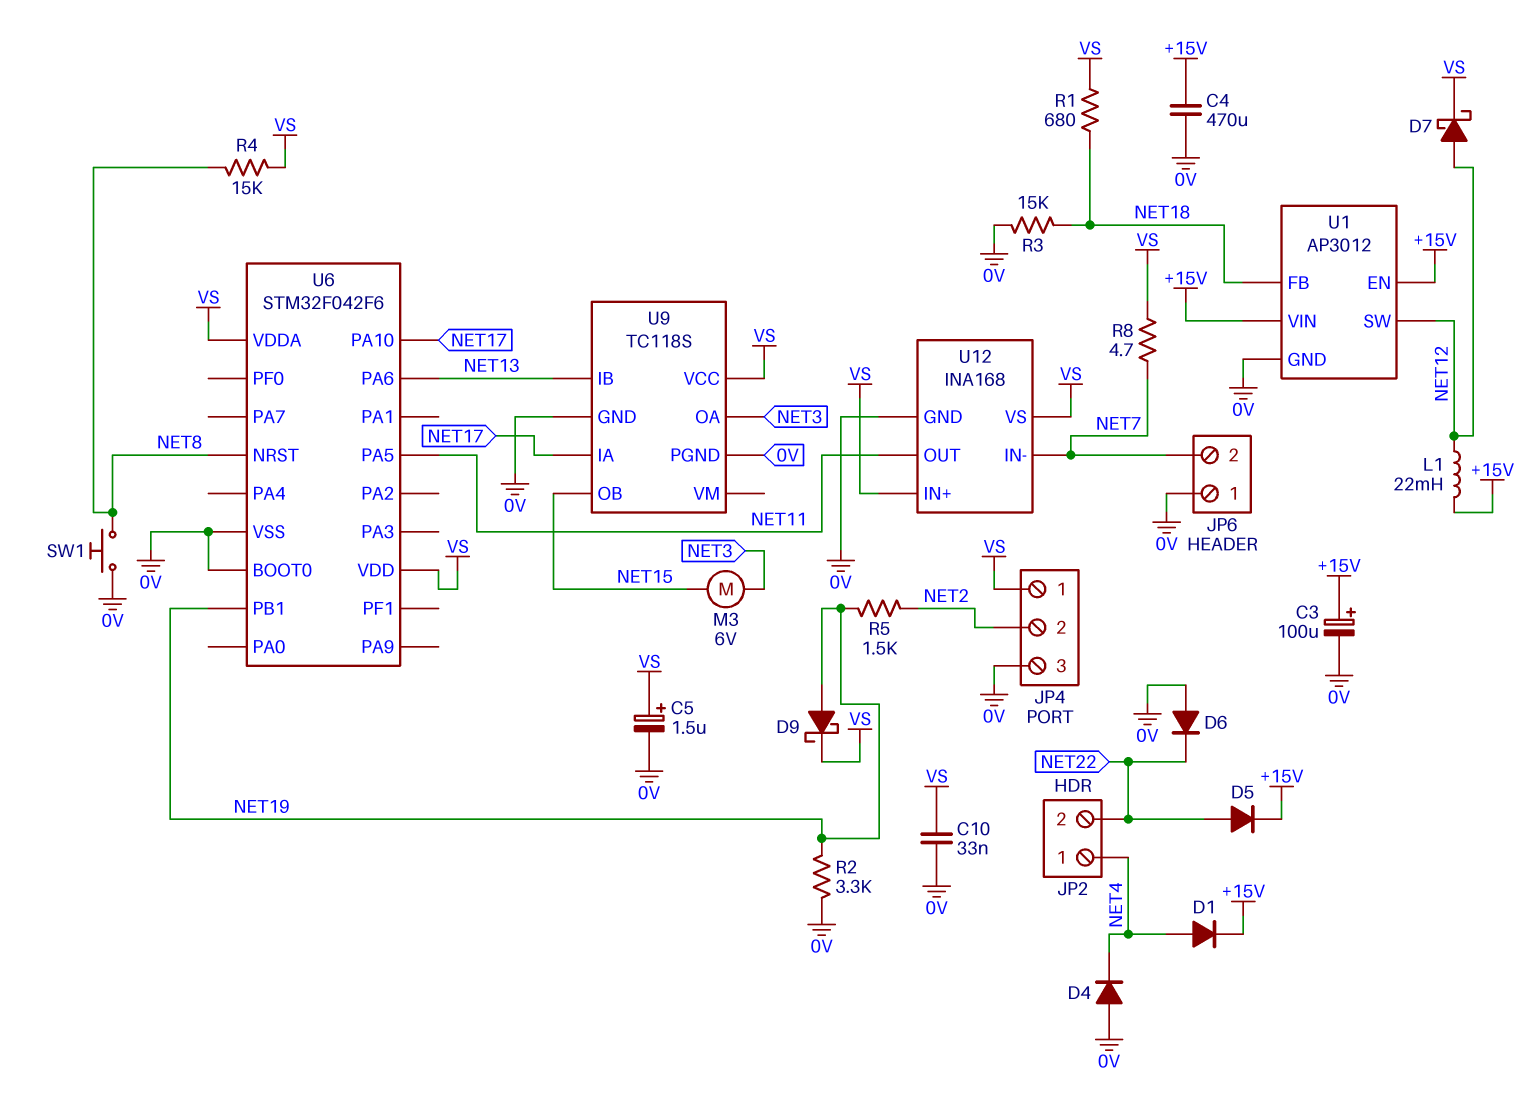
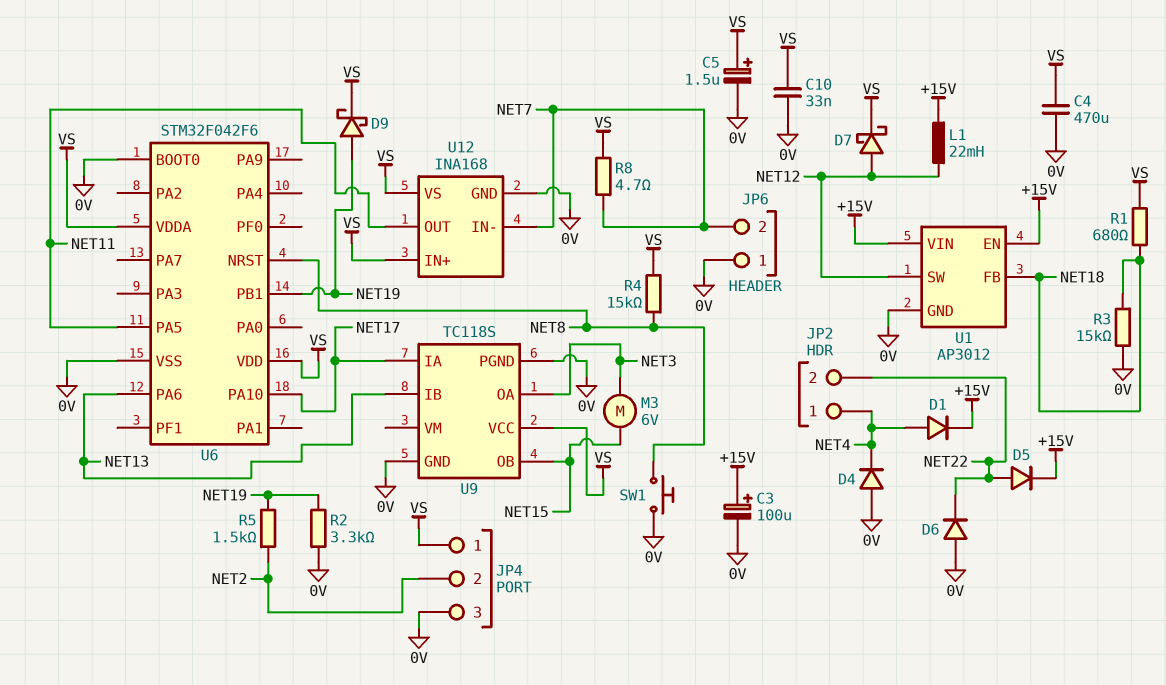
C4: 470uF (+15V, 0V) -> 470uF (0V, VS)

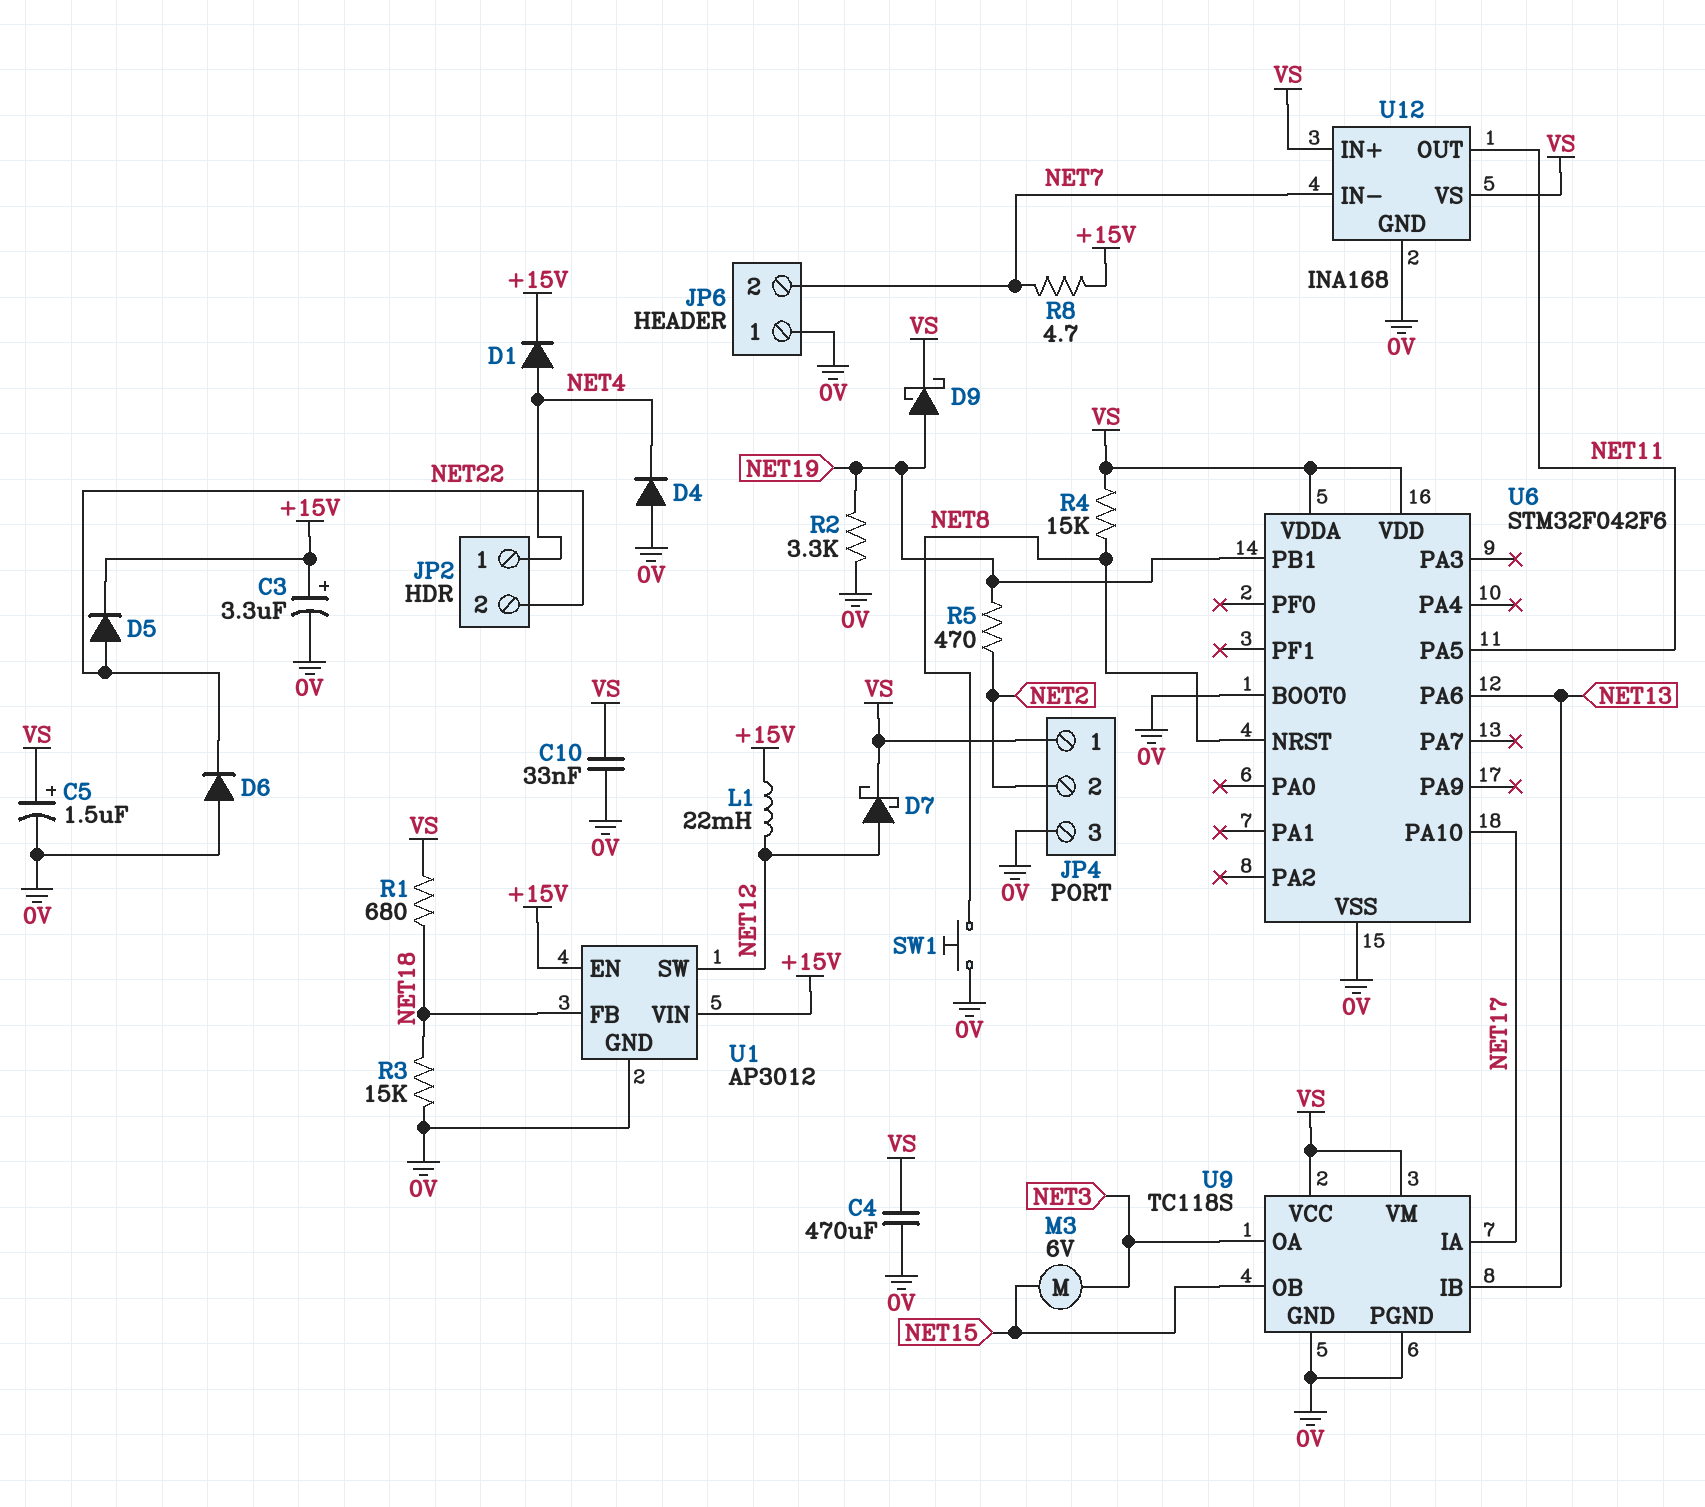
C3: 100uF (plus +15V, minus 0V) -> 3.3uF (plus +15V, minus 0V)
R5: 1.5k (NET2, NET19) -> 470 (NET2, NET19)
R8: 4.7 (NET7, VS) -> 4.7 (+15V, NET7)
U9 pin VM: none -> VS

